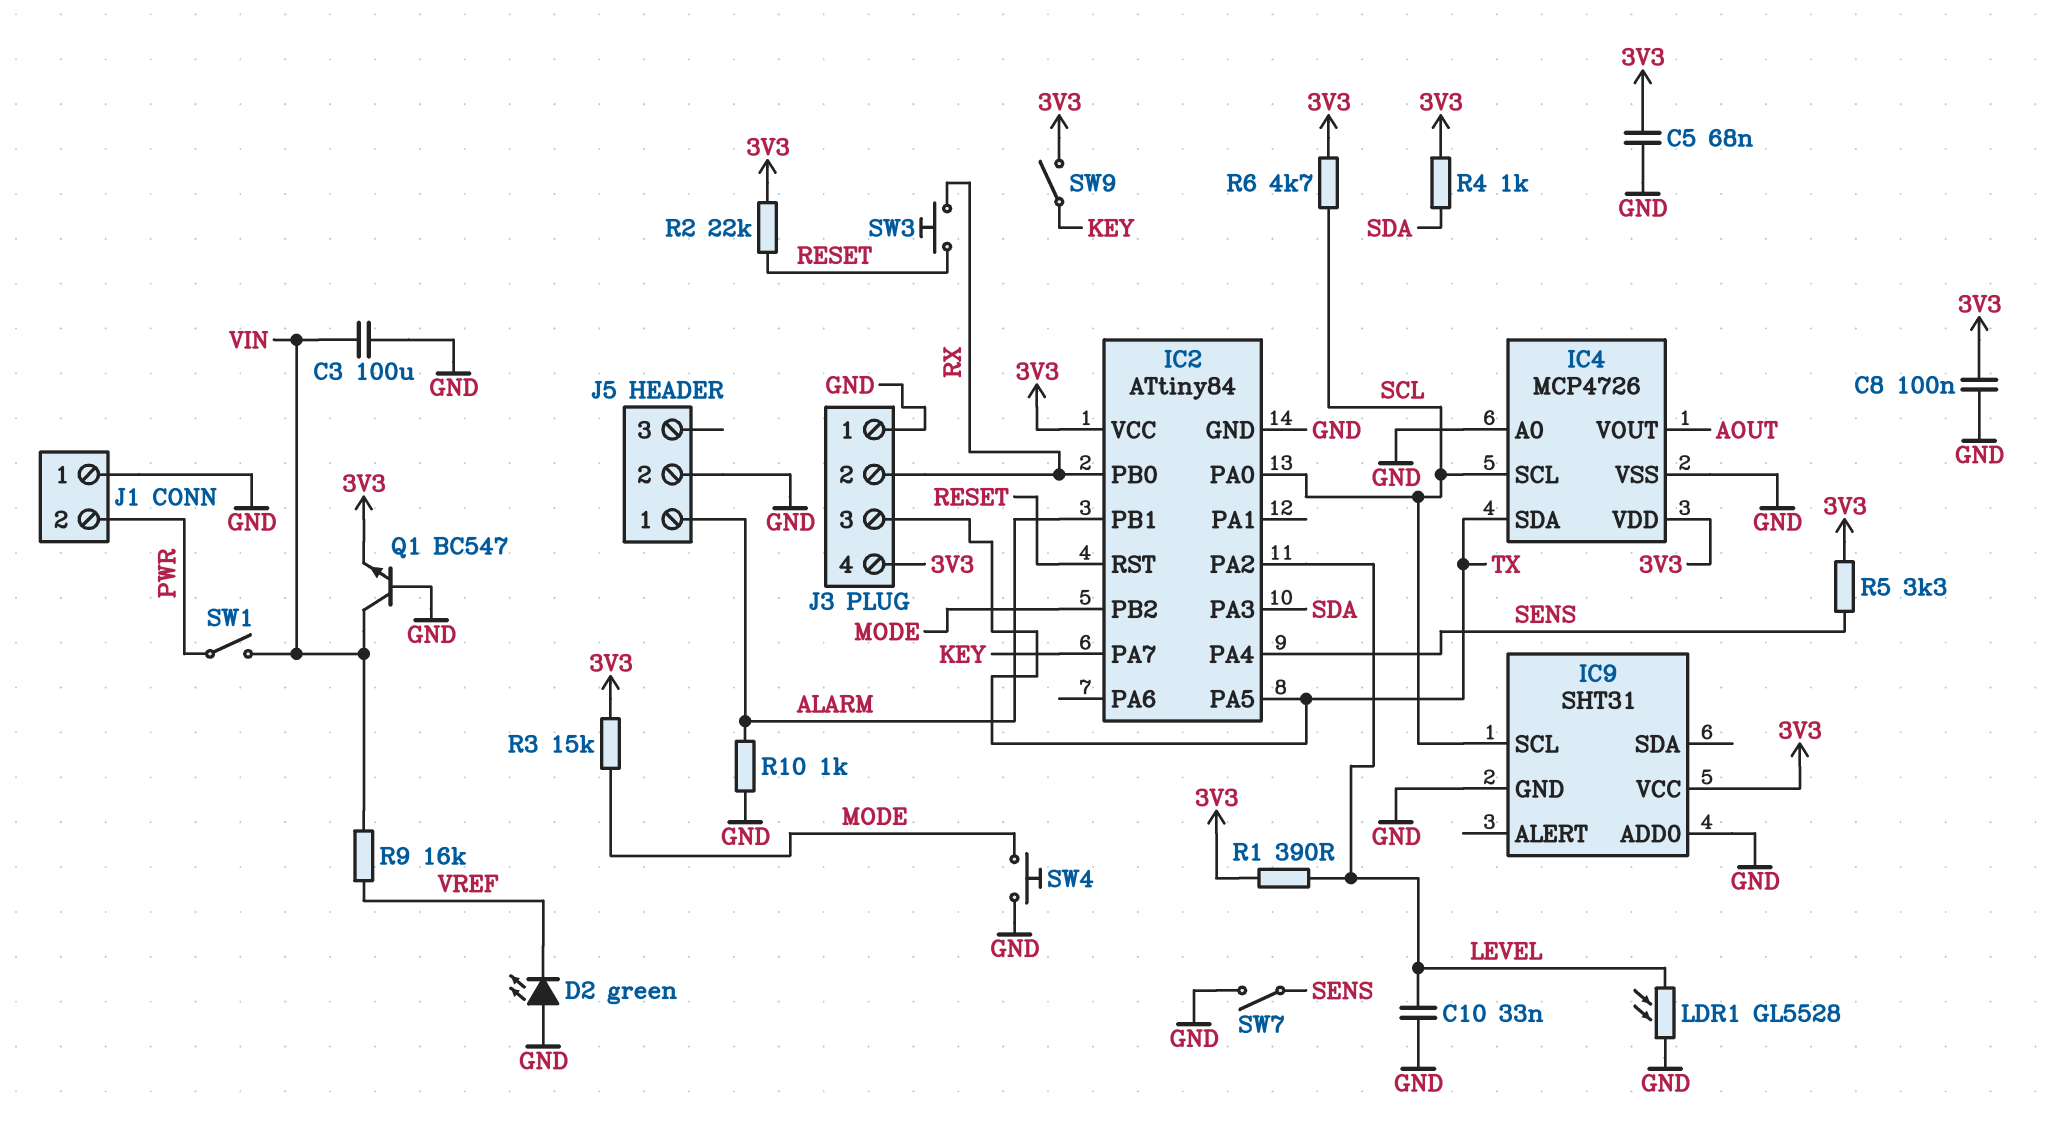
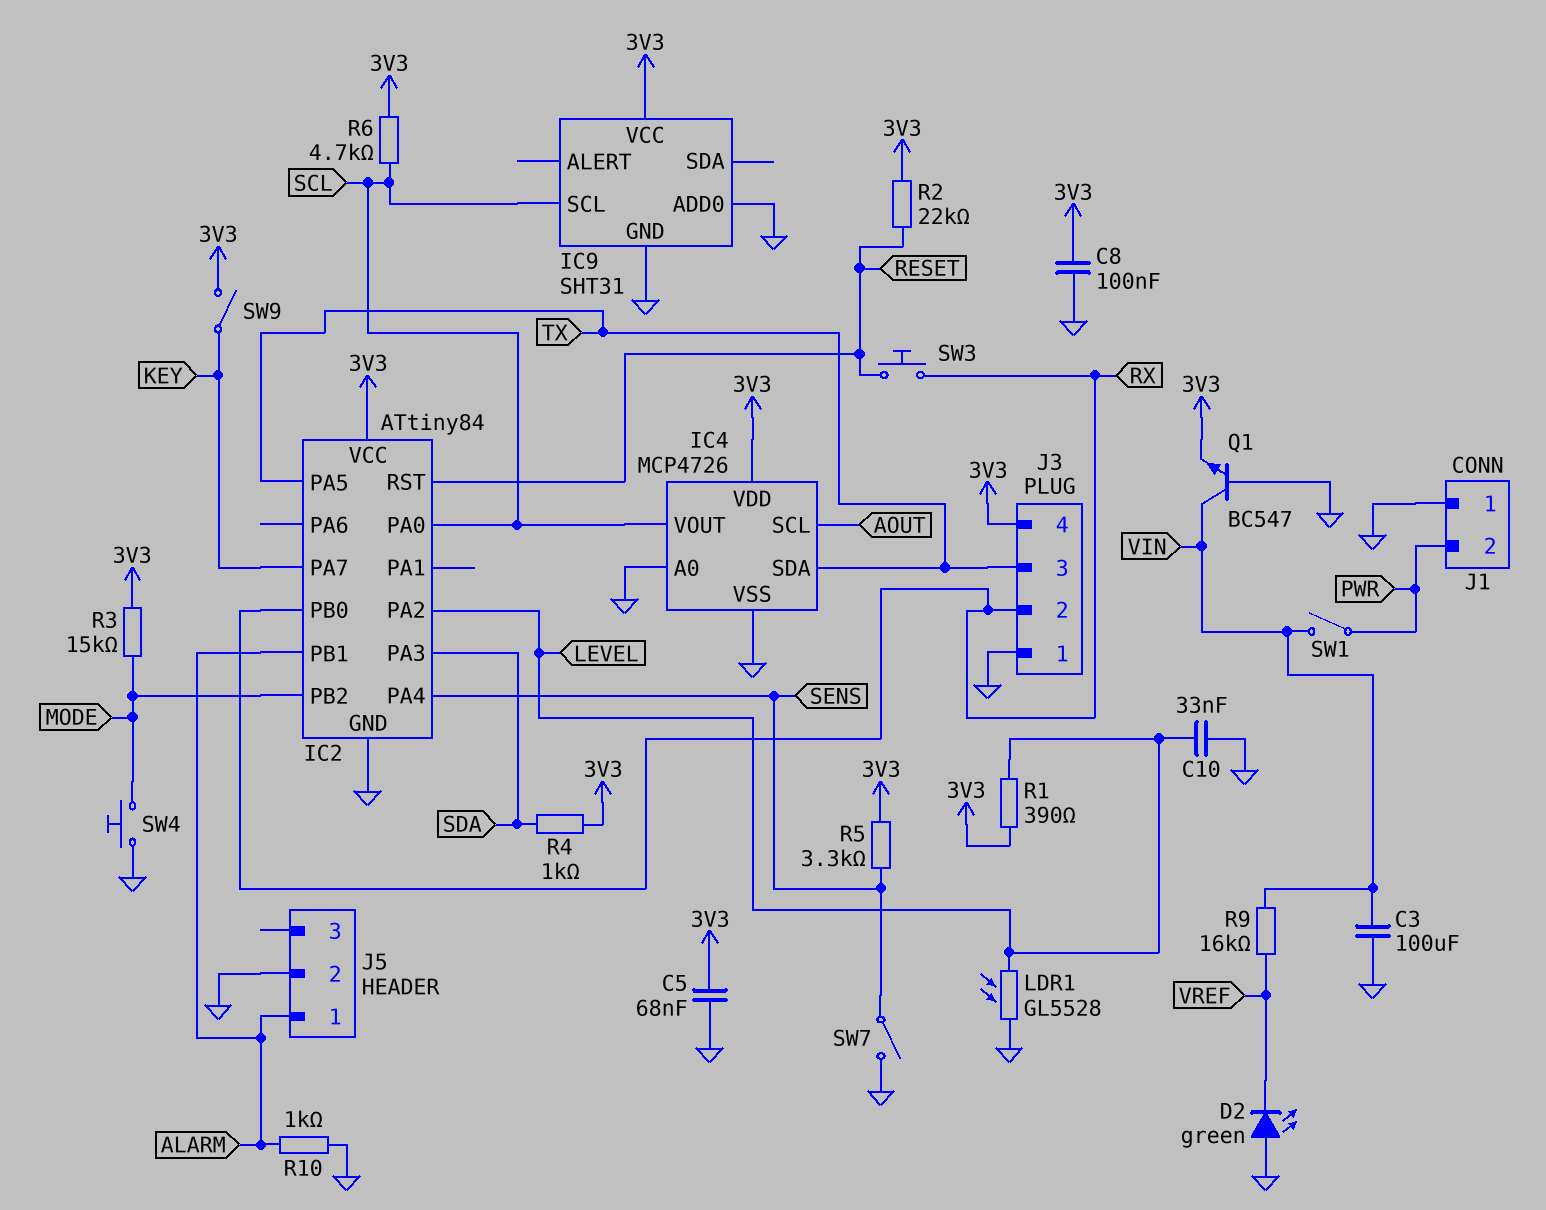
IC4 pin SCL: SCL -> AOUT
IC4 pin VOUT: AOUT -> SCL

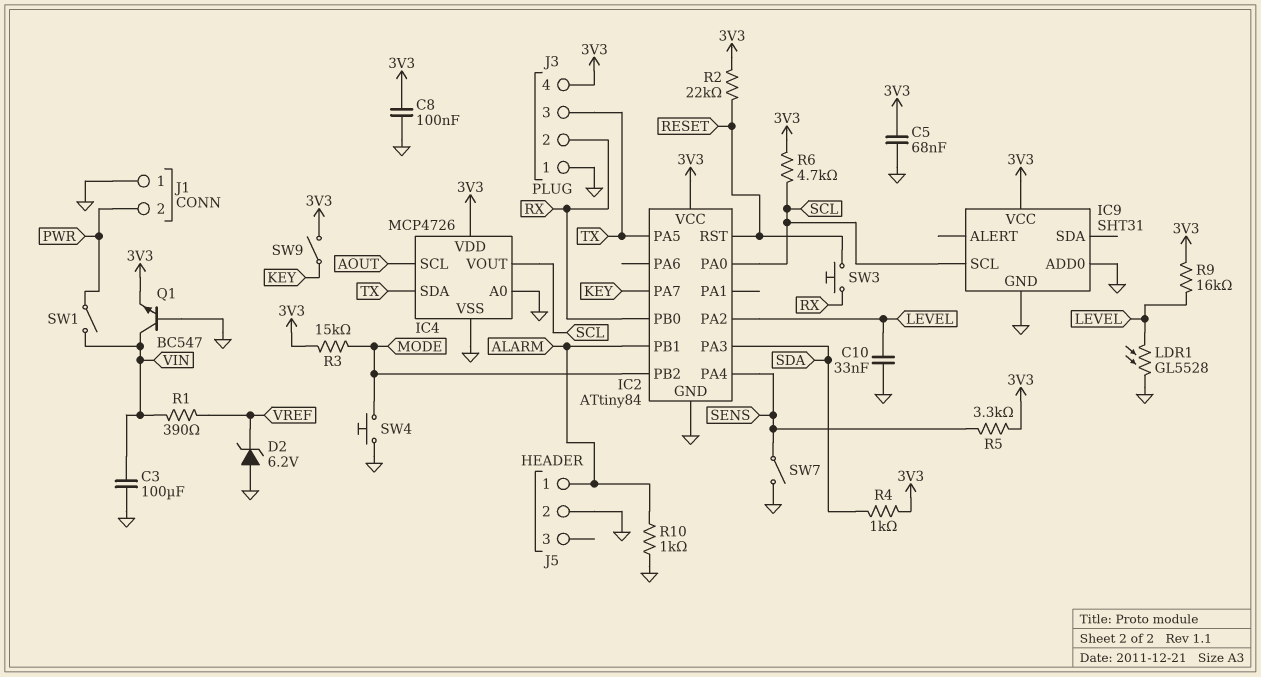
D2: LED green (A GND, K VREF) -> zener 6.2V (A GND, K VREF)
R1: 390 (3V3, LEVEL) -> 390 (VIN, VREF)
R9: 16k (VIN, VREF) -> 16k (3V3, LEVEL)

